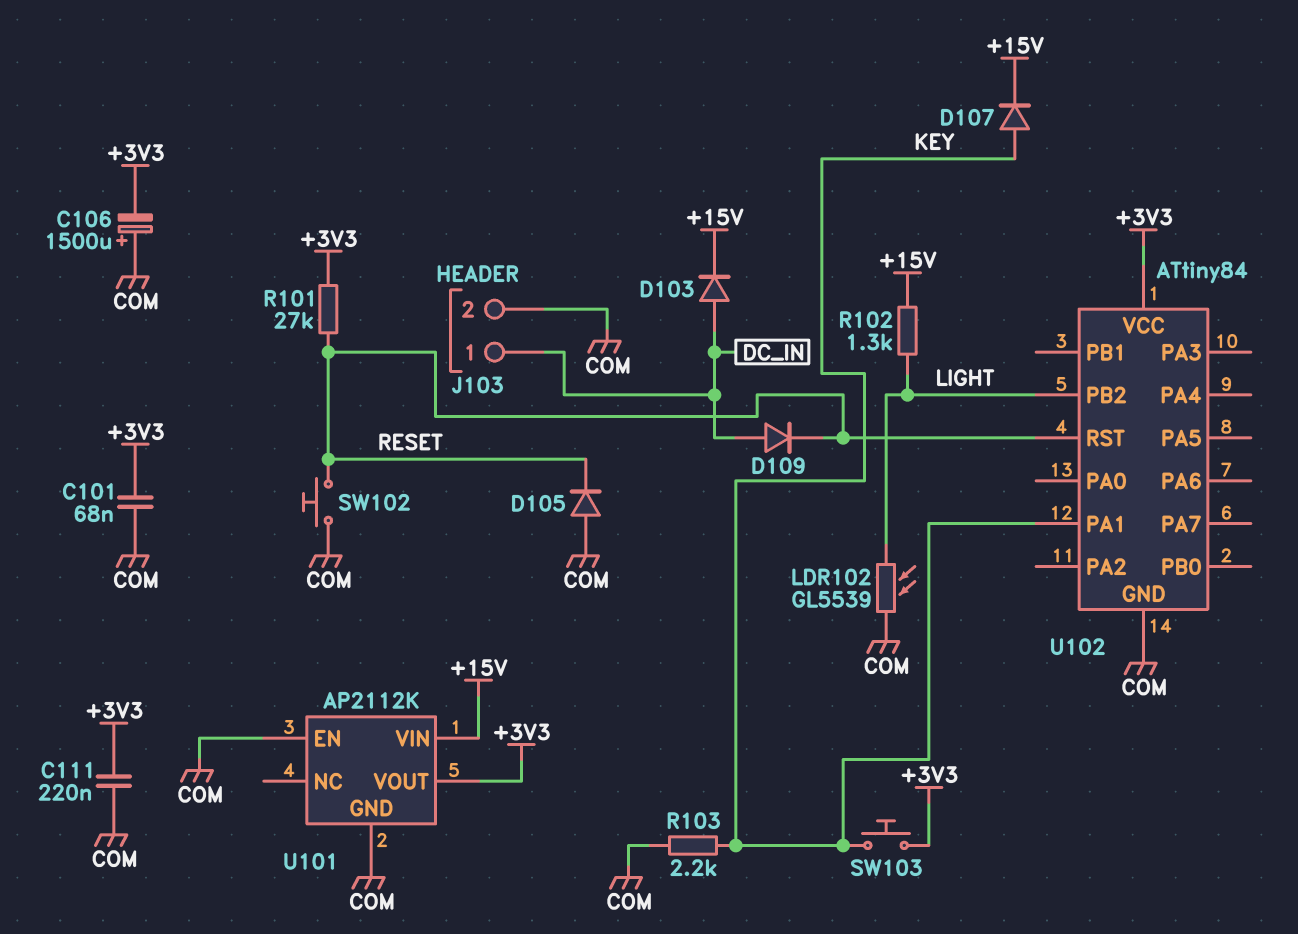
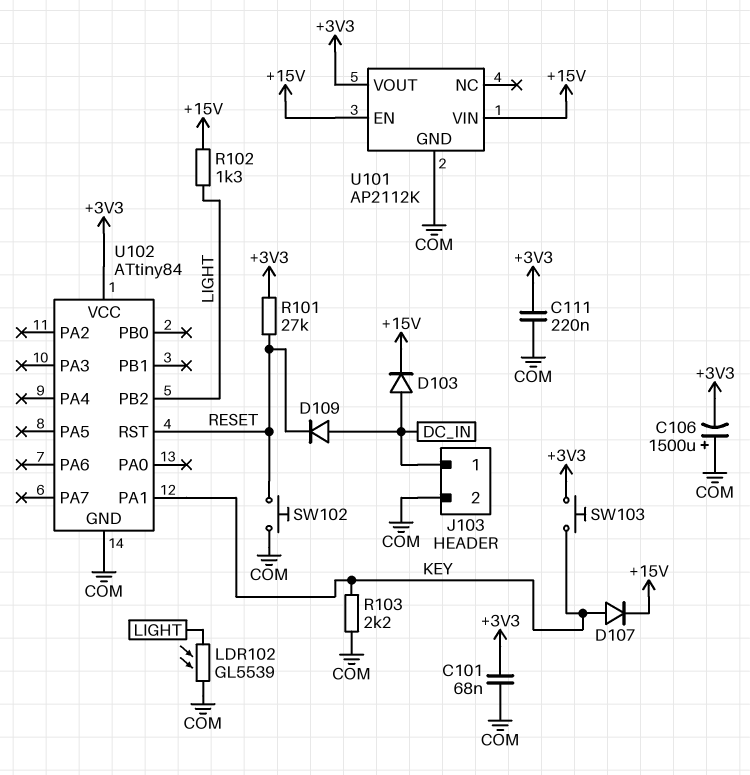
D105: diode (A COM, K RESET) -> none
U101 pin EN: COM -> +15V

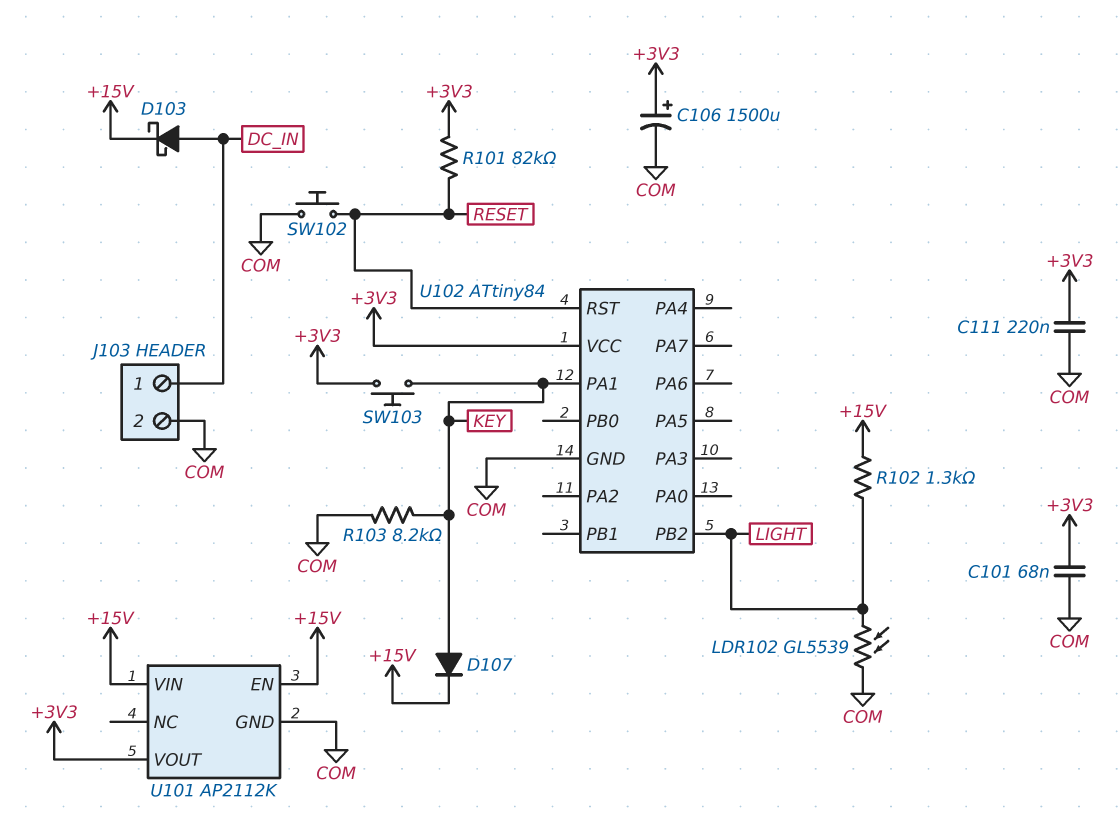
C106: 1500uF (plus COM, minus +3V3) -> 1500uF (plus +3V3, minus COM)
D103: diode (A DC_IN, K +15V) -> schottky (A DC_IN, K +15V)
D109: diode (A DC_IN, K RESET) -> none
R101: 27k (+3V3, RESET) -> 82k (+3V3, RESET)
R103: 2.2k (COM, KEY) -> 8.2k (COM, KEY)

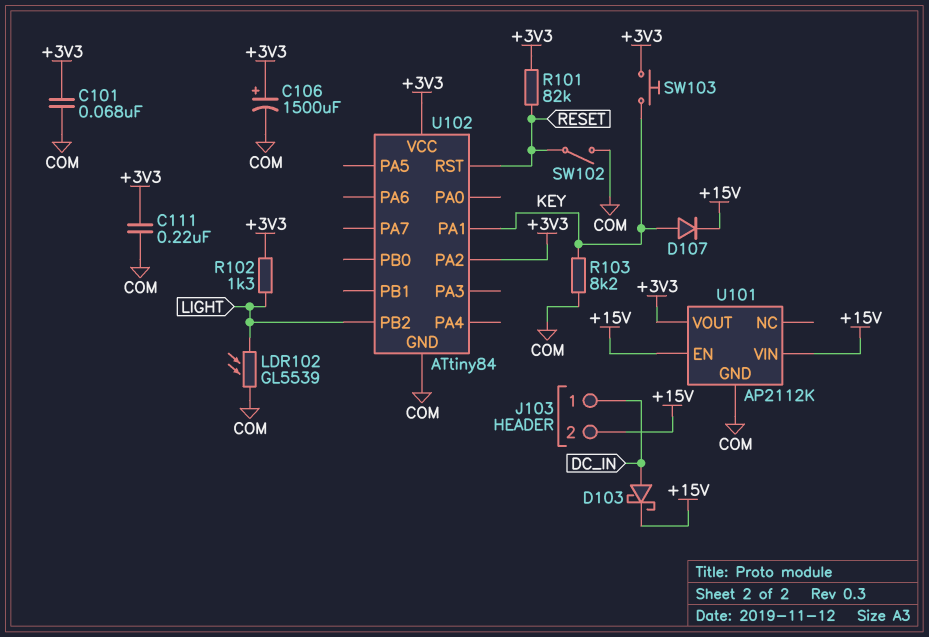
J103 pin 2: COM -> +15V
R102: 1.3k (+15V, LIGHT) -> 1.3k (+3V3, LIGHT)
SW102: button (COM, RESET) -> switch (COM, RESET)
U102 pin PA2: none -> +3V3

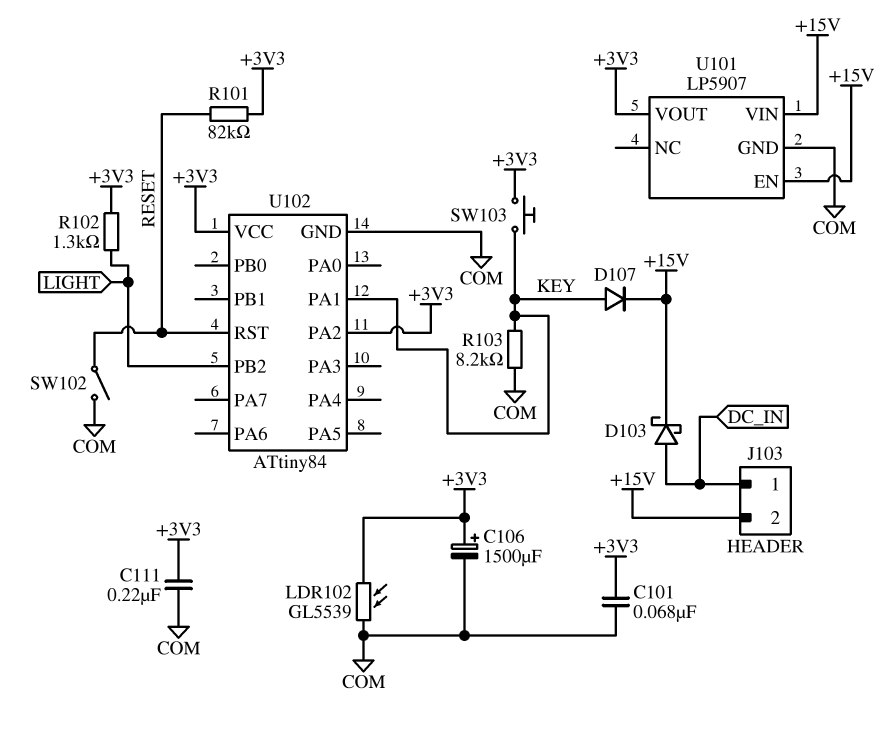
LDR102: GL5539 (COM, LIGHT) -> GL5539 (+3V3, COM)
U101: AP2112K -> LP5907

